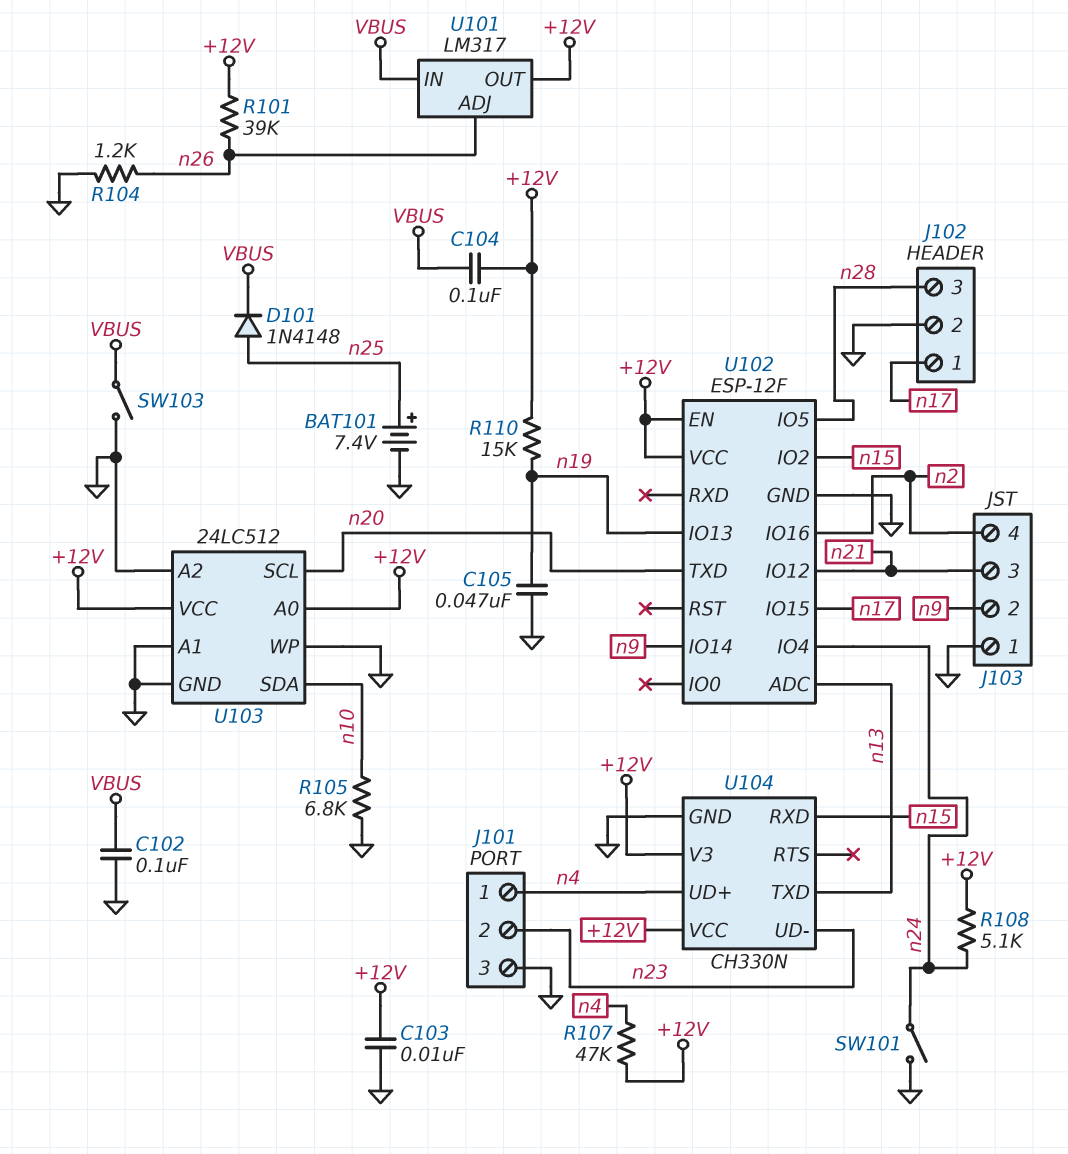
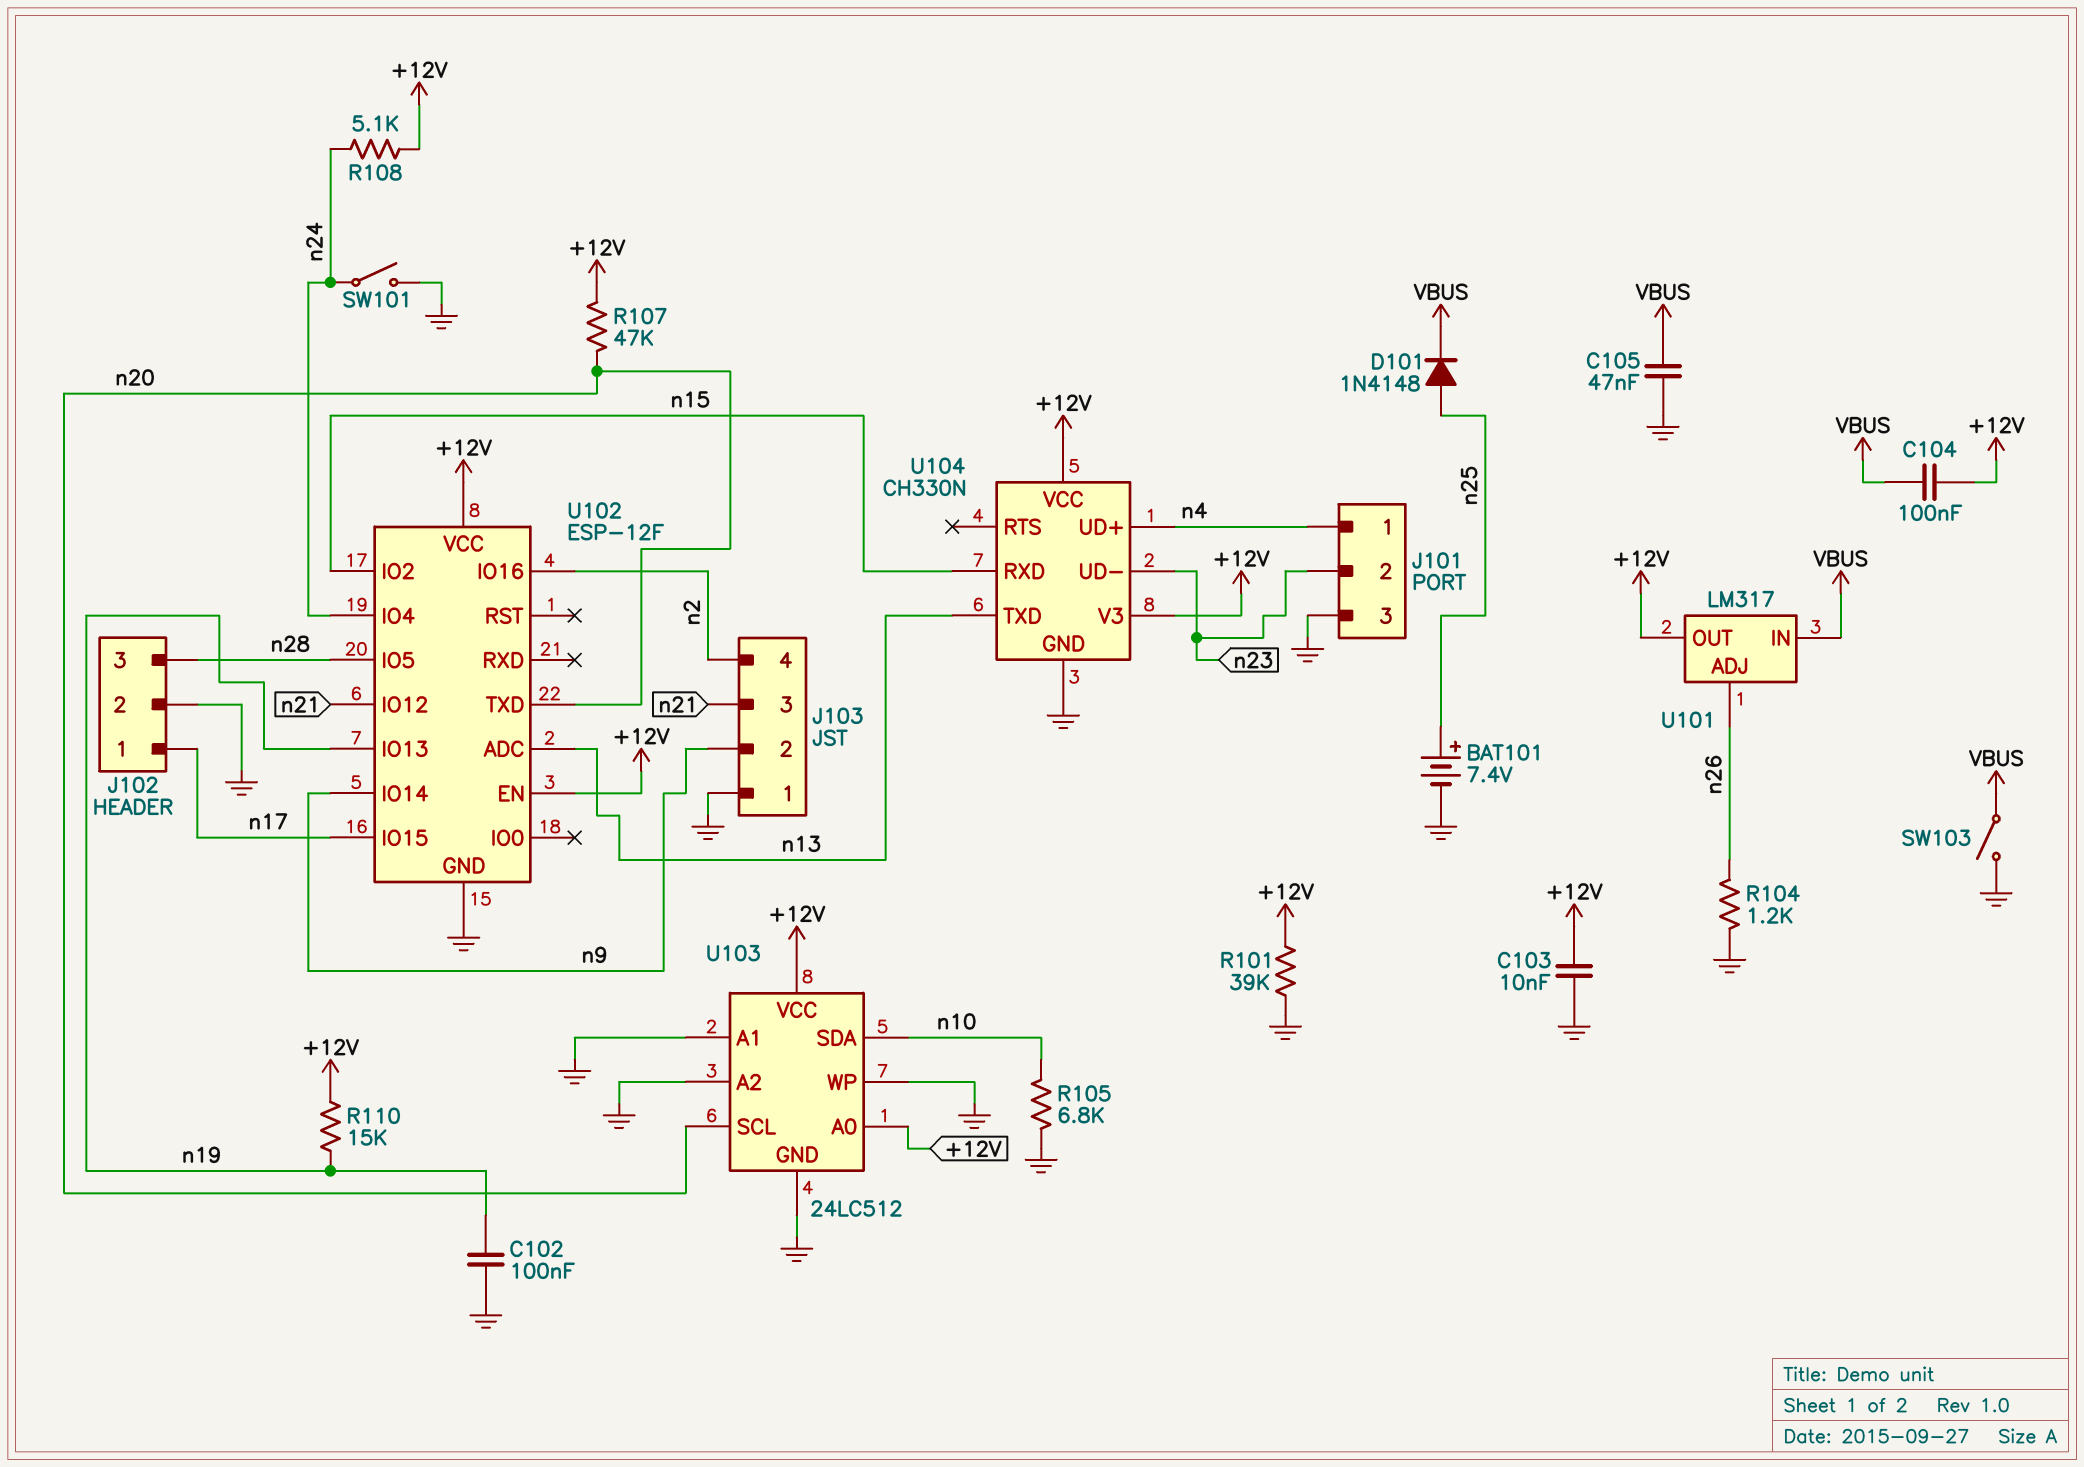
C102: 100nF (GND, VBUS) -> 100nF (GND, n19)
C105: 47nF (GND, n19) -> 47nF (GND, VBUS)
R101: 39k (+12V, n26) -> 39k (+12V, GND)
R107: 47k (+12V, n4) -> 47k (+12V, n20)

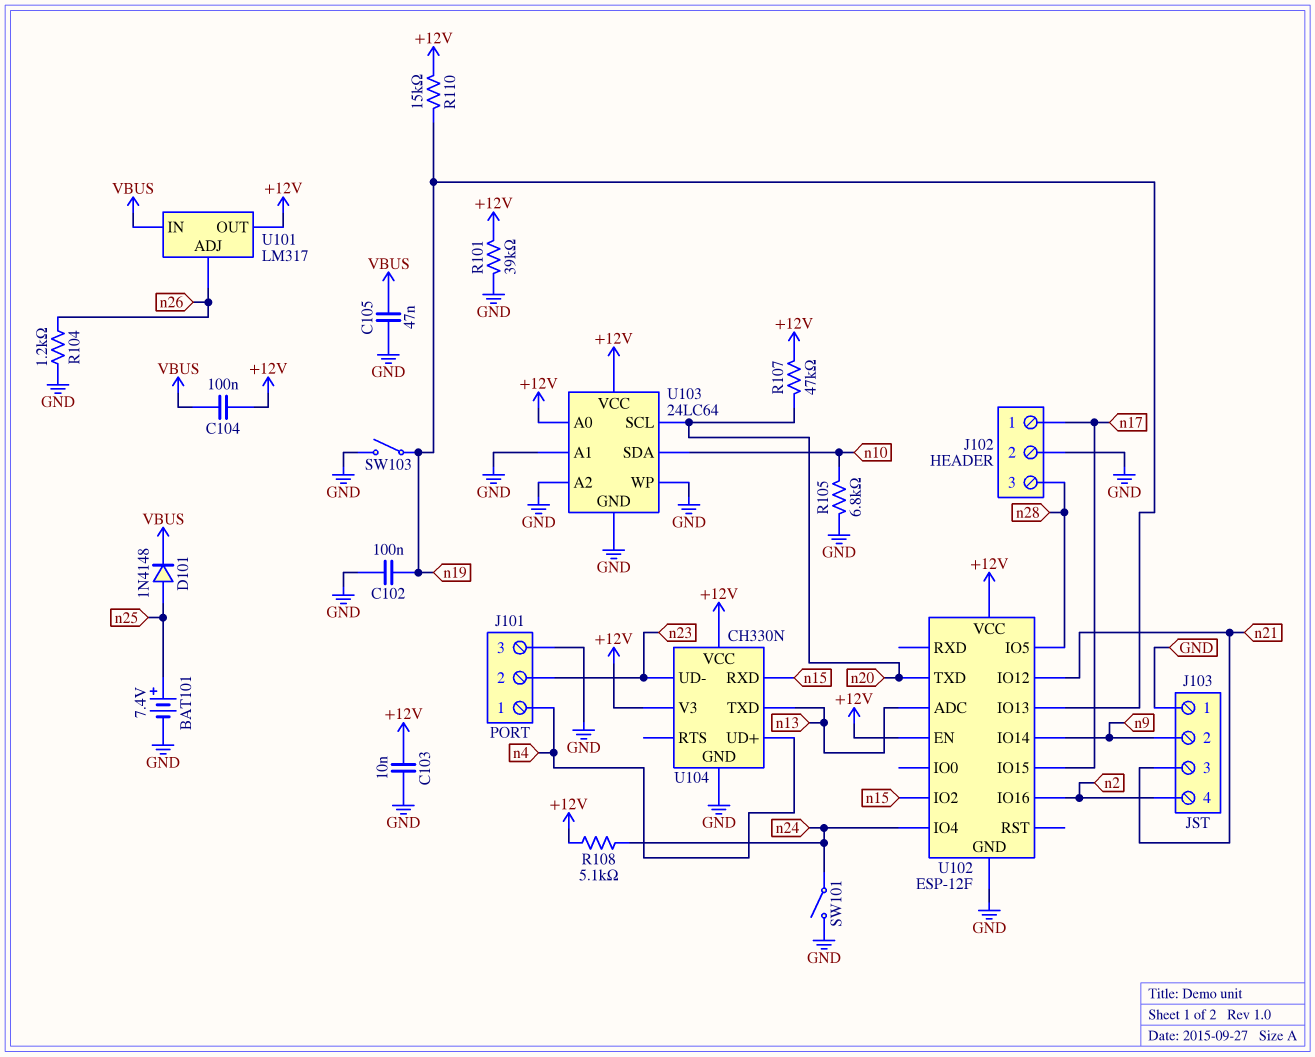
SW103: switch (GND, VBUS) -> switch (GND, n19)
U103: 24LC512 -> 24LC64

